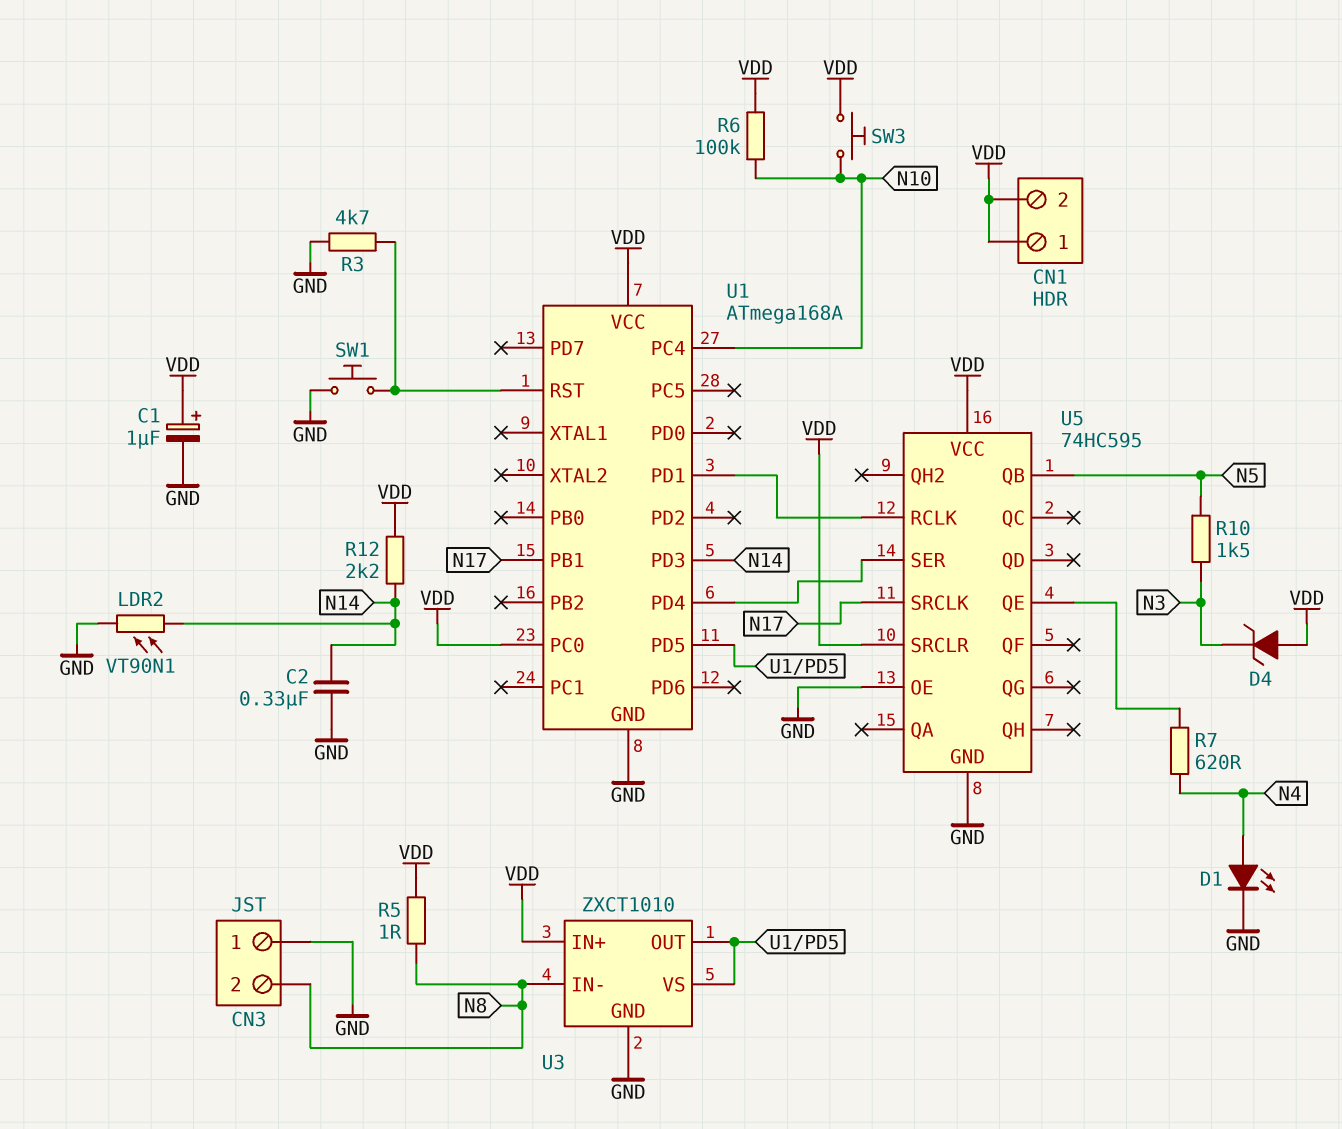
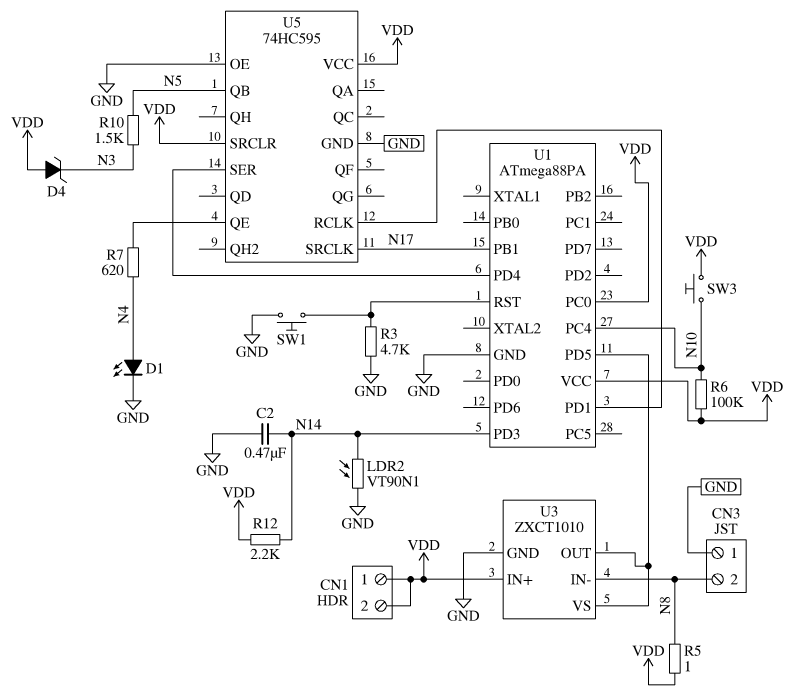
C1: 1uF (plus VDD, minus GND) -> none
C2: 330nF (GND, N14) -> 470nF (GND, N14)
U1: ATmega168A -> ATmega88PA

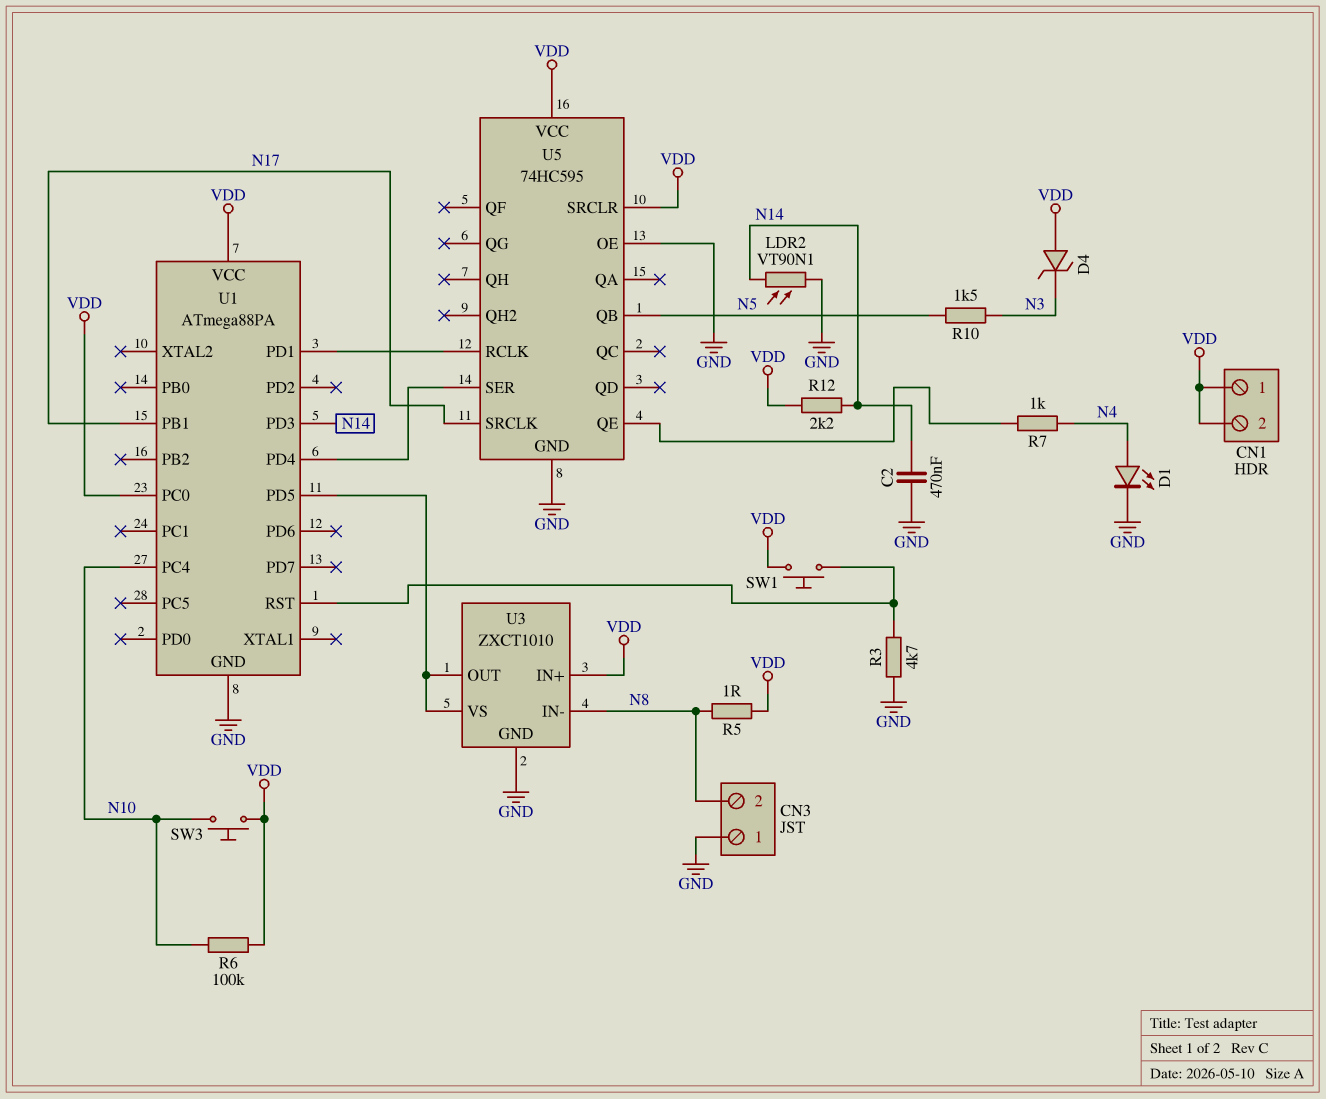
R7: 620 (N4, U5/QE) -> 1k (N4, U5/QE)
SW1: button (GND, U1/RST) -> button (U1/RST, VDD)

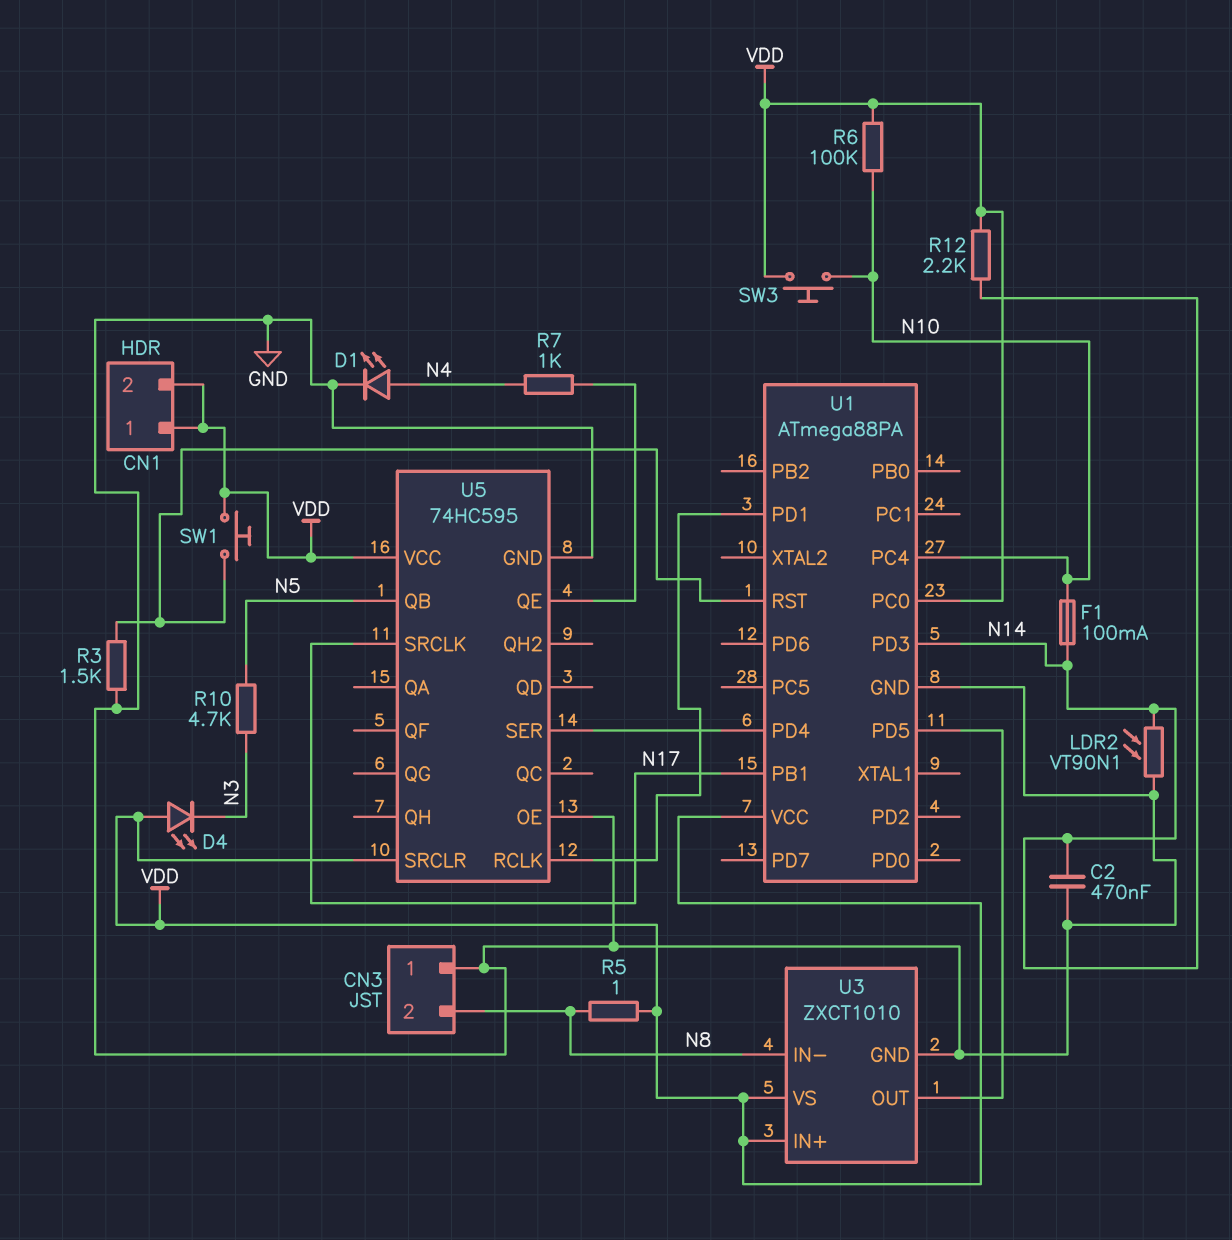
D4: zener (A VDD, K N3) -> LED (A VDD, K N3)
F1: none -> 100mA (N10, N14)
R3: 4.7k (GND, U1/RST) -> 1.5k (GND, U1/RST)
R10: 1.5k (N3, N5) -> 4.7k (N3, N5)
U3 pin VS: U1/PD5 -> VDD

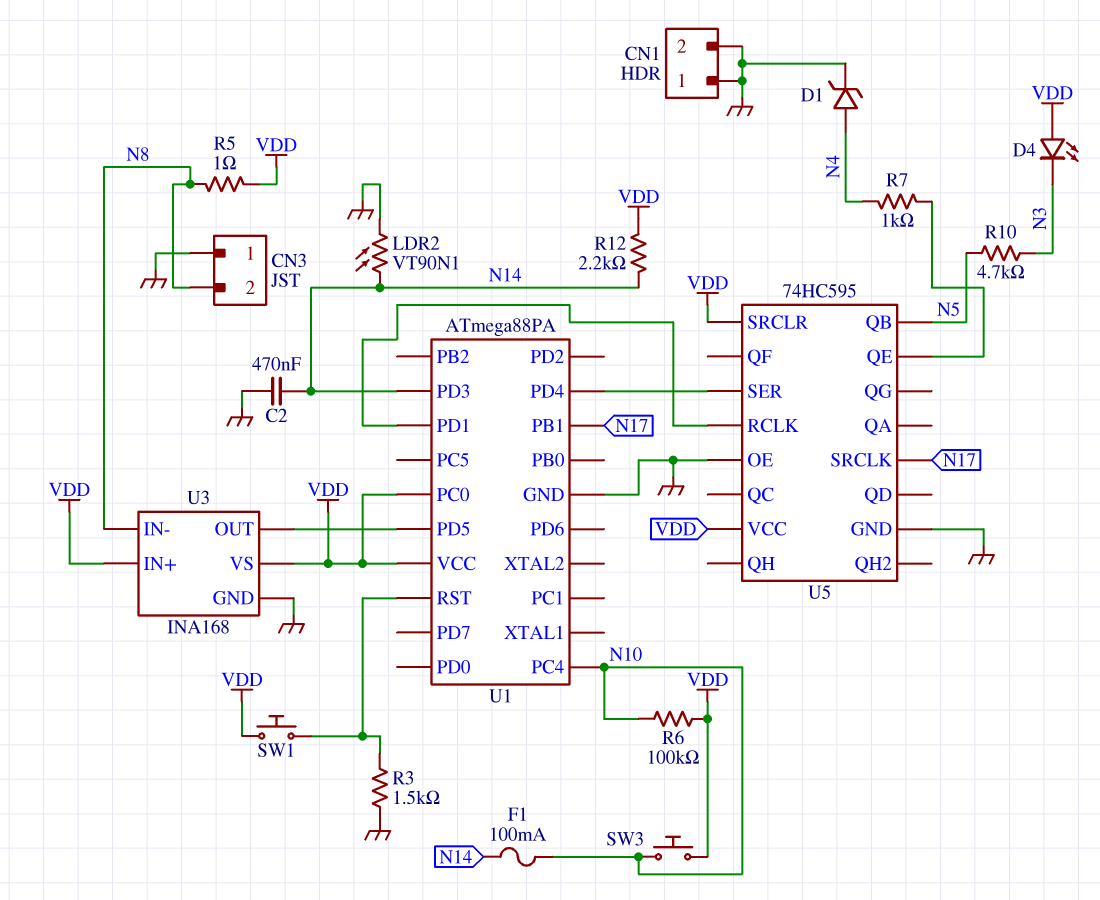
CN1 pin 1: VDD -> GND
CN1 pin 2: VDD -> GND
D1: LED (A N4, K GND) -> zener (A N4, K GND)
U3: ZXCT1010 -> INA168

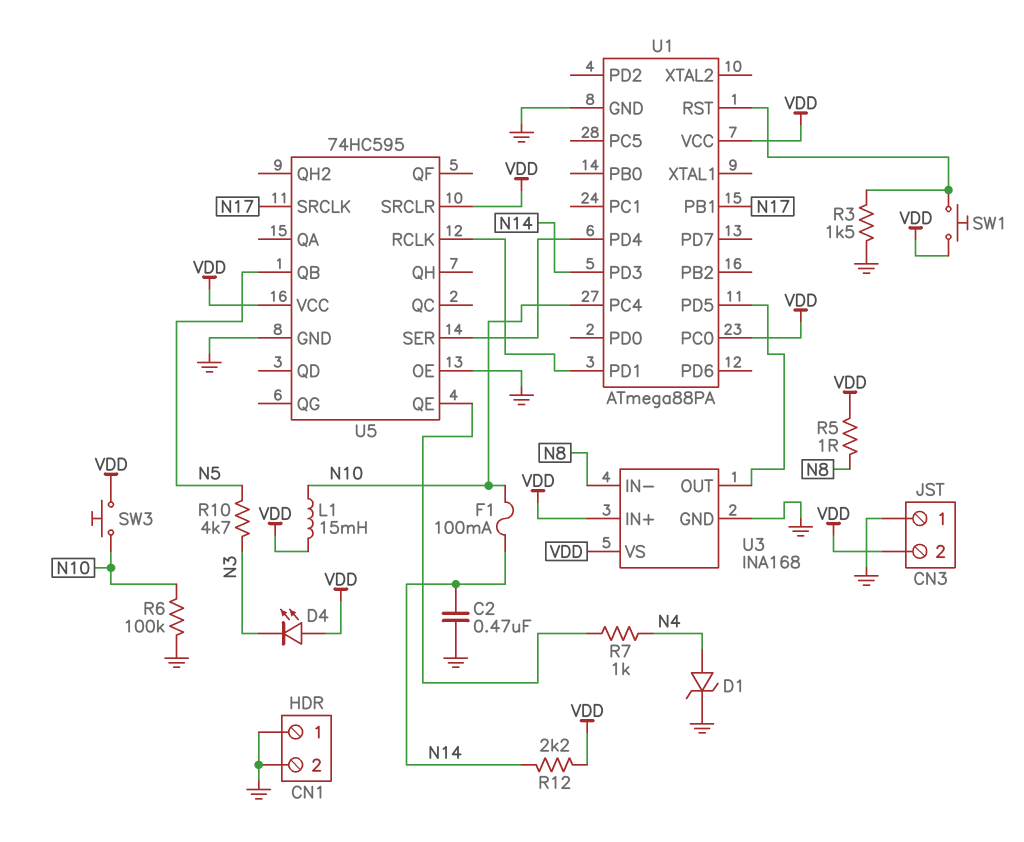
CN3 pin 2: N8 -> VDD
L1: none -> 15mH (N10, VDD)
LDR2: VT90N1 (GND, N14) -> none
R6: 100k (N10, VDD) -> 100k (GND, N10)

